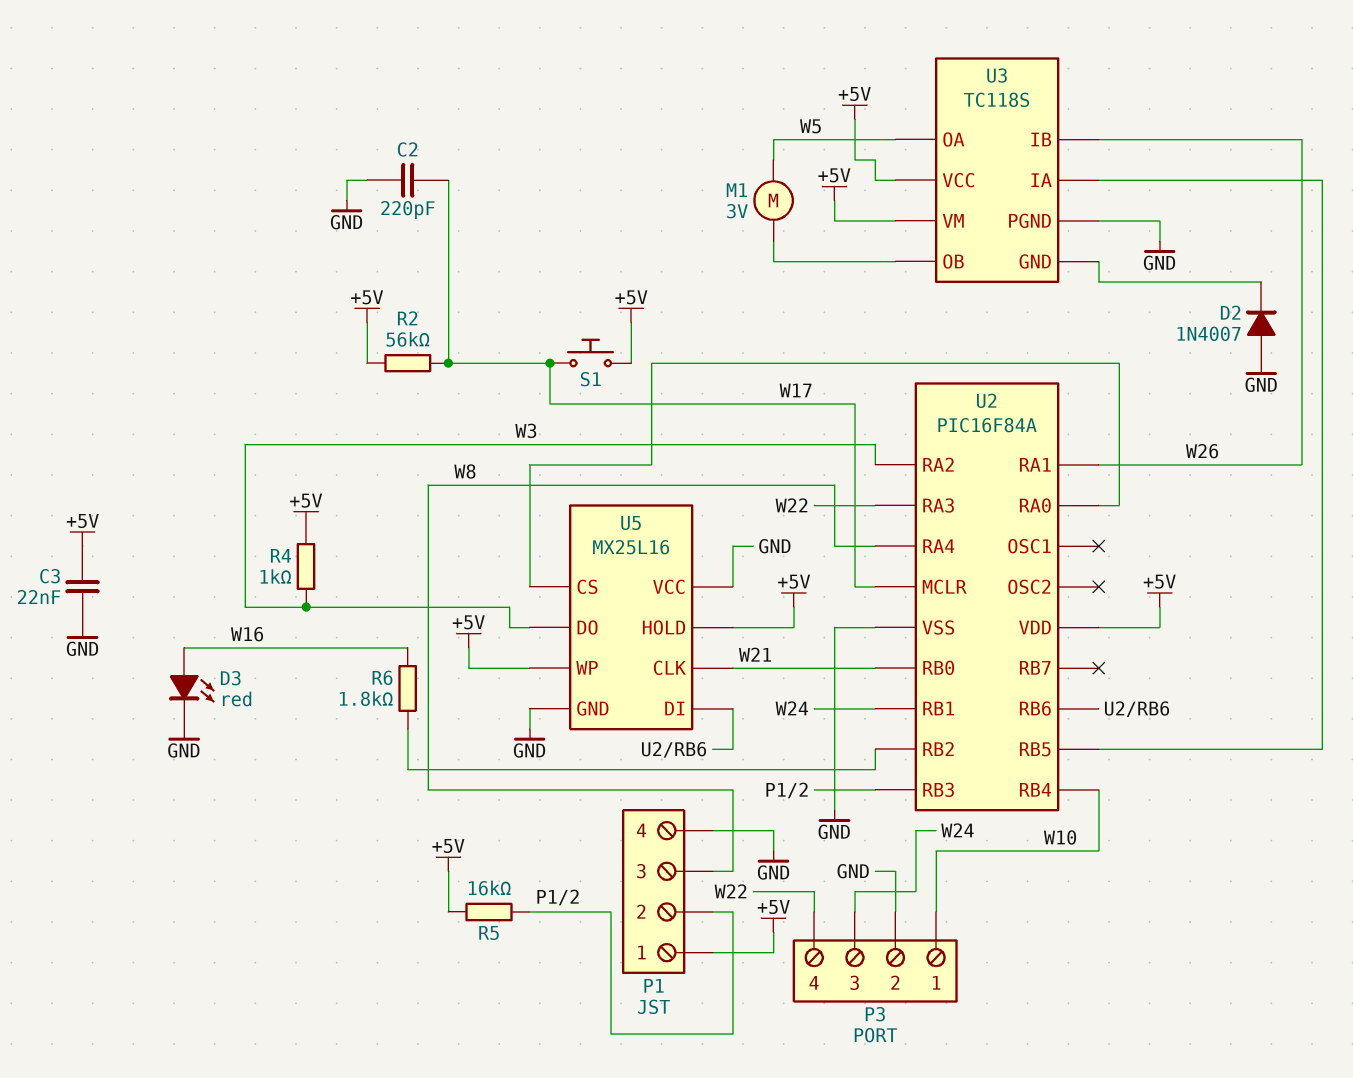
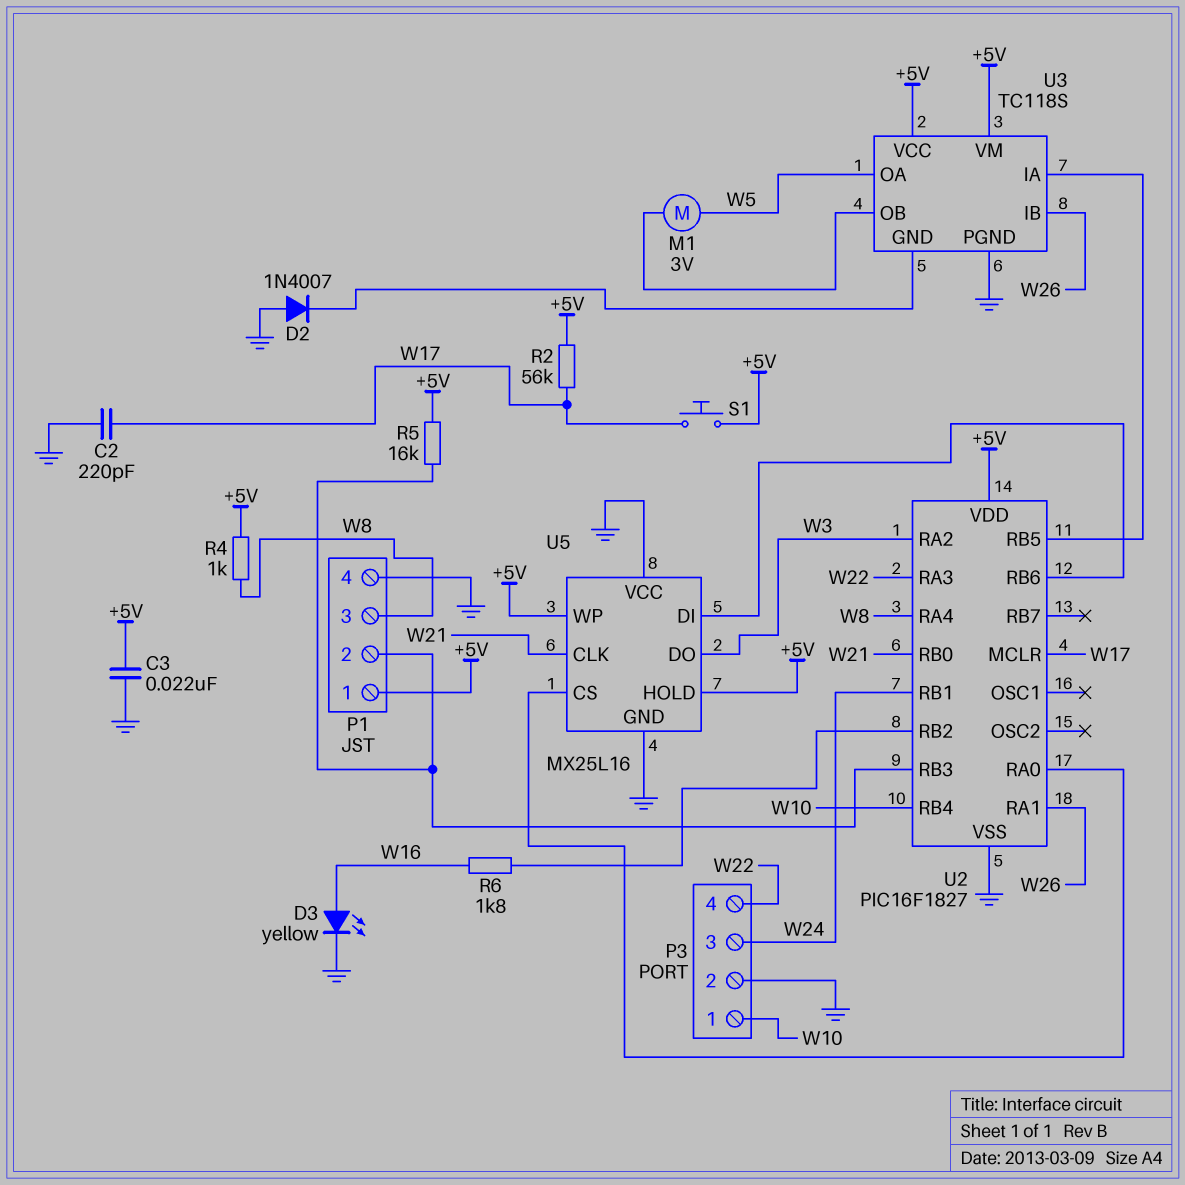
D3: LED red (A W16, K GND) -> LED yellow (A W16, K GND)
R4: 1k (+5V, W3) -> 1k (+5V, W8)
U2: PIC16F84A -> PIC16F1827

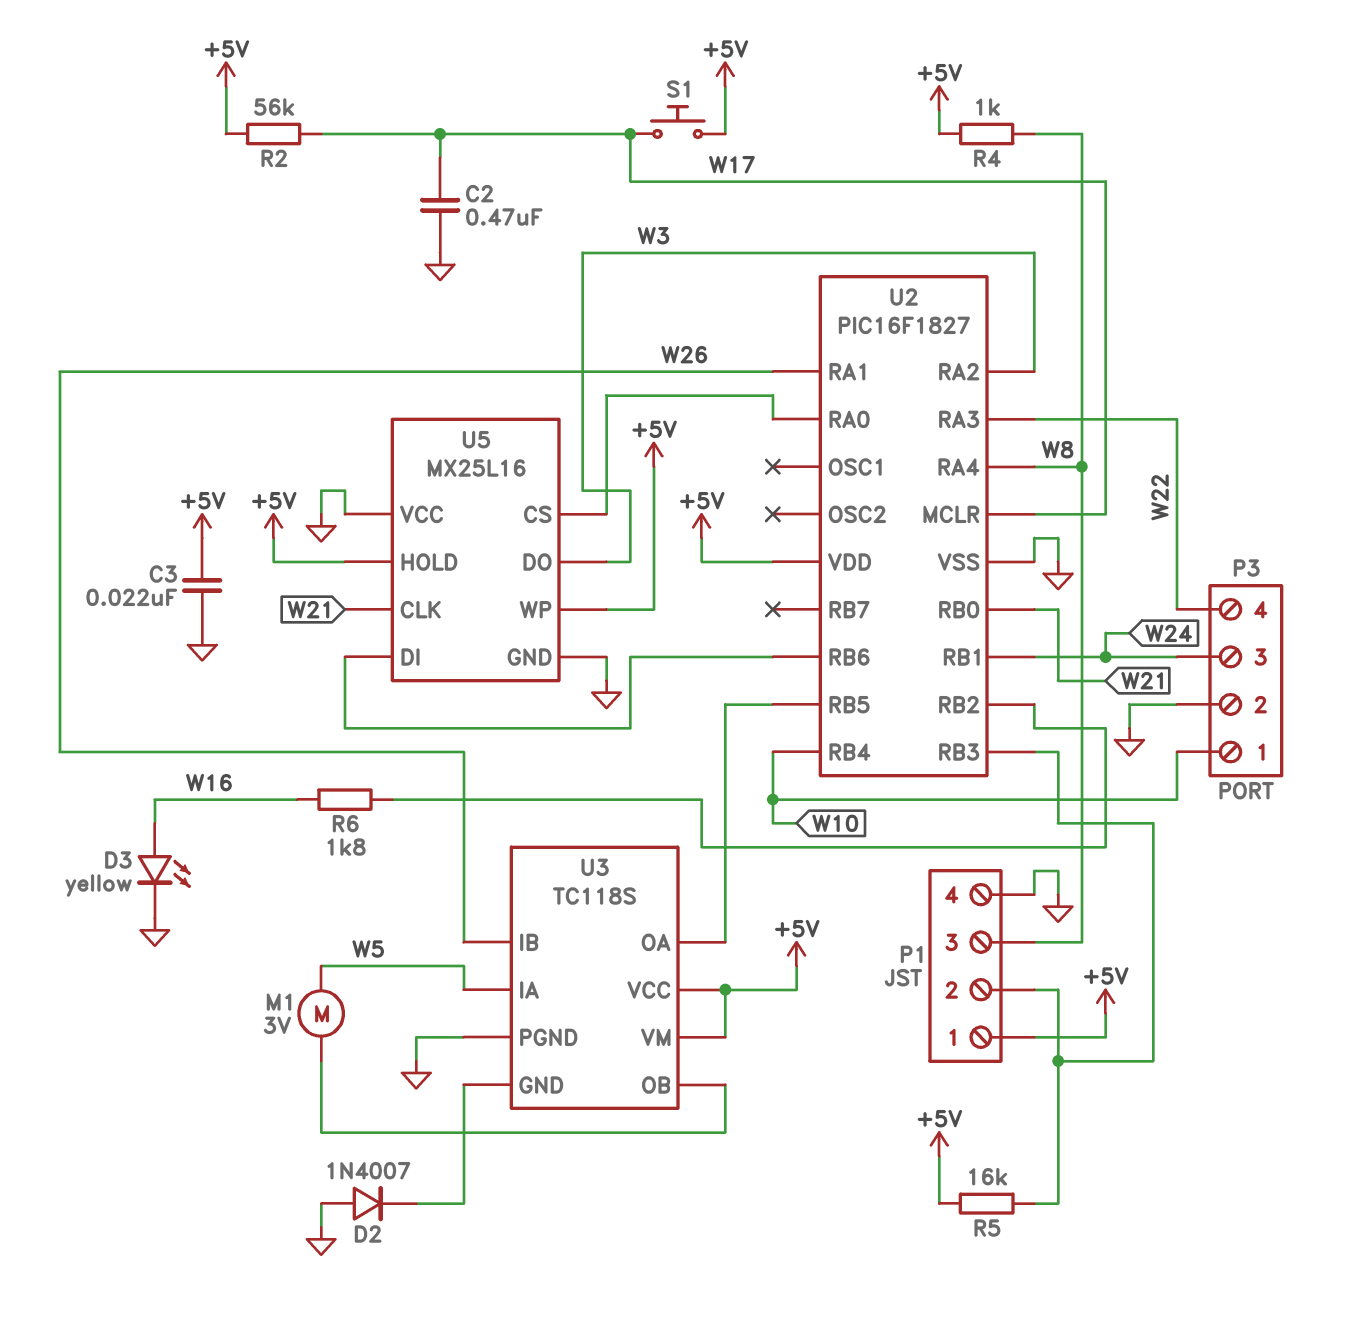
C2: 220pF (GND, W17) -> 470nF (GND, W17)
U3 pin IA: U2/RB5 -> W5
U3 pin OA: W5 -> U2/RB5

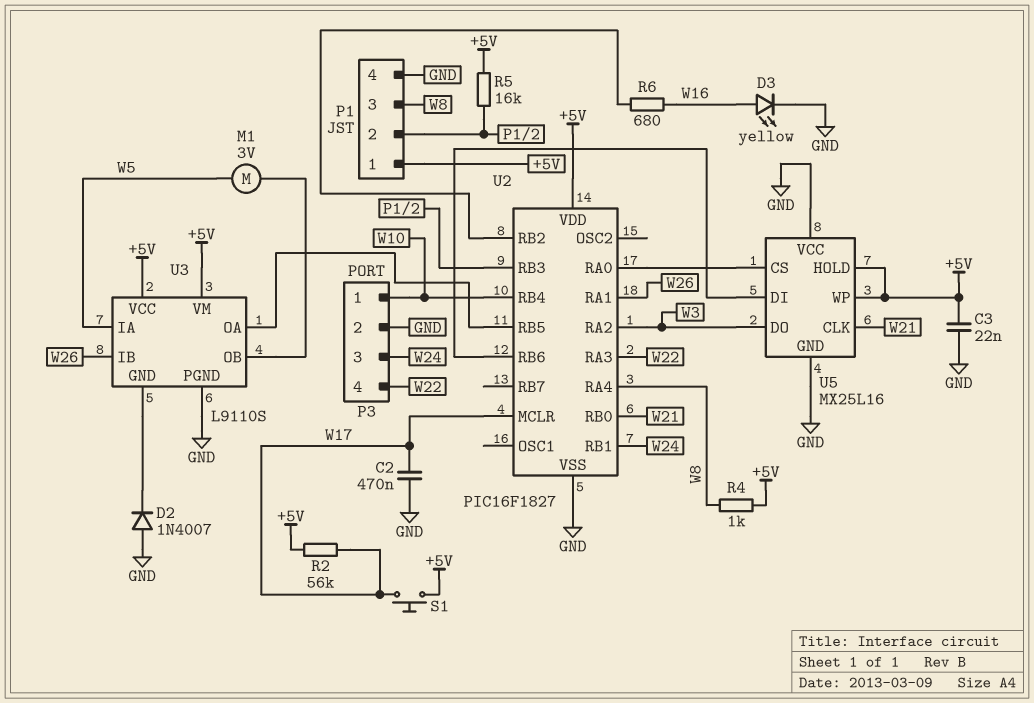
R6: 1.8k (U2/RB2, W16) -> 680 (U2/RB2, W16)
U3: TC118S -> L9110S

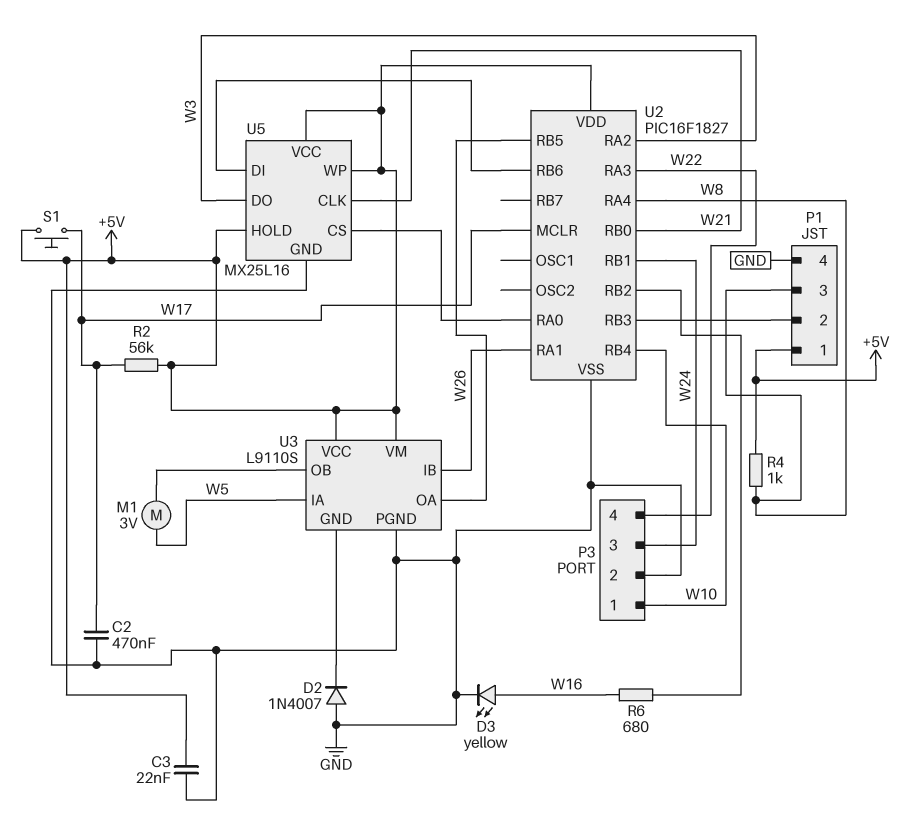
R5: 16k (+5V, P1/2) -> none
U5 pin VCC: GND -> +5V

